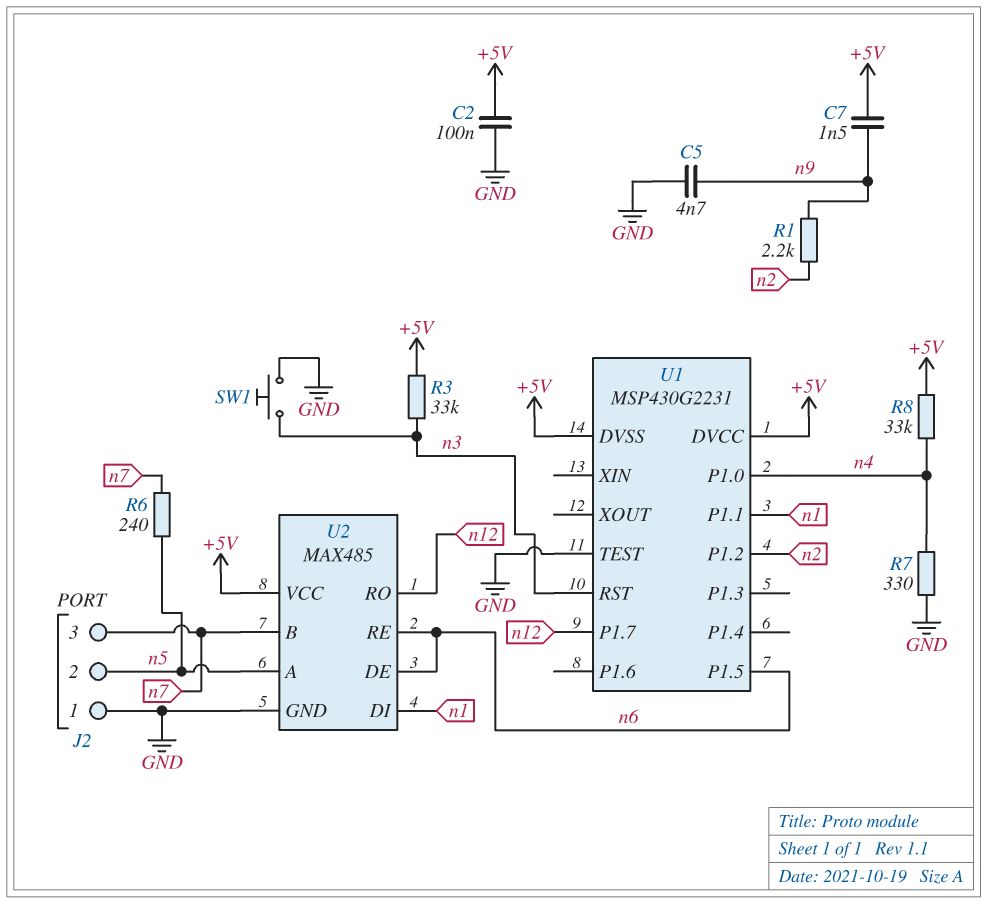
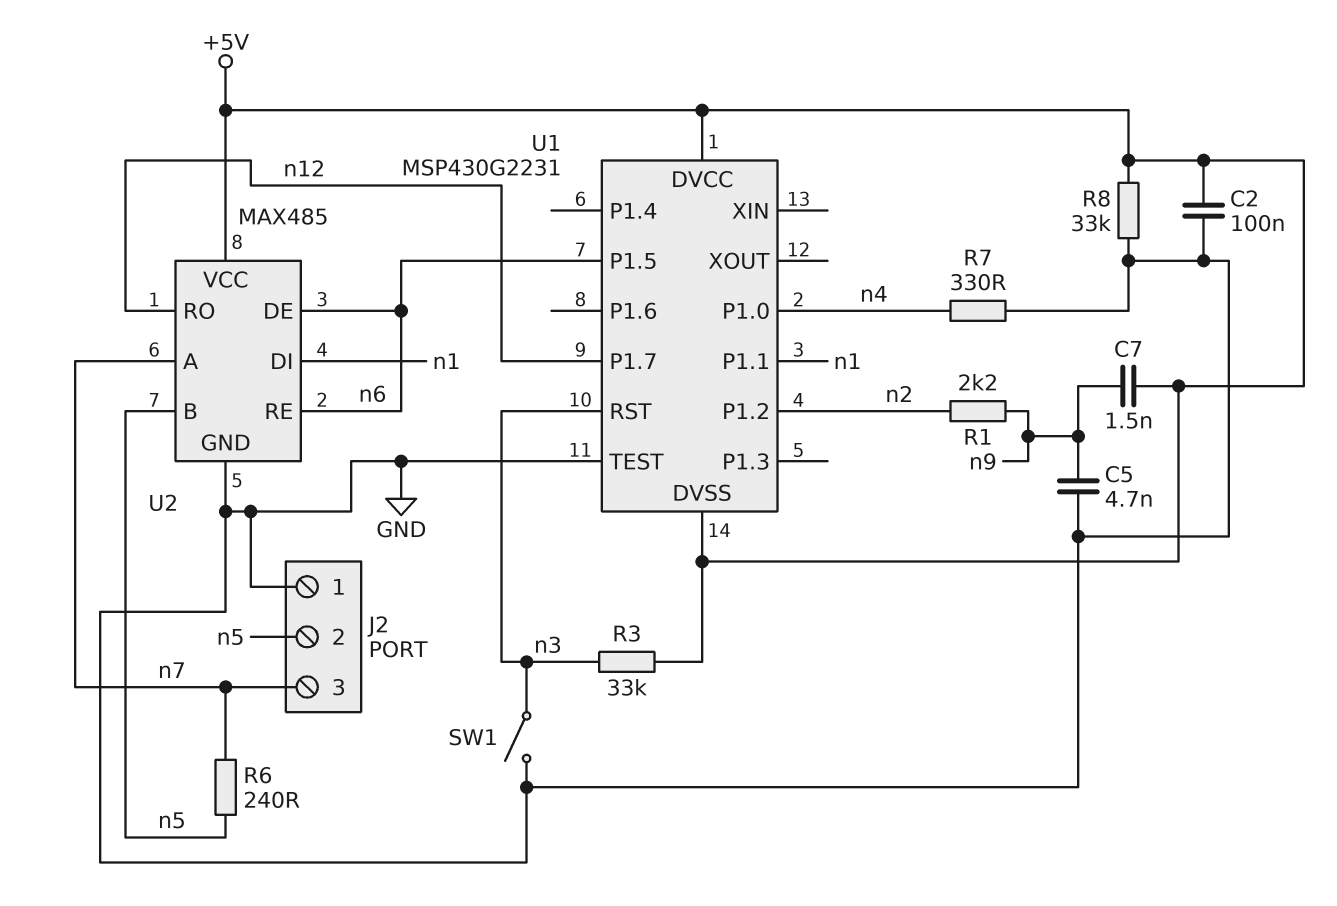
R8: 33k (+5V, n4) -> 33k (+5V, GND)
SW1: button (GND, n3) -> switch (GND, n3)
U2 pin A: n5 -> n7
U2 pin B: n7 -> n5

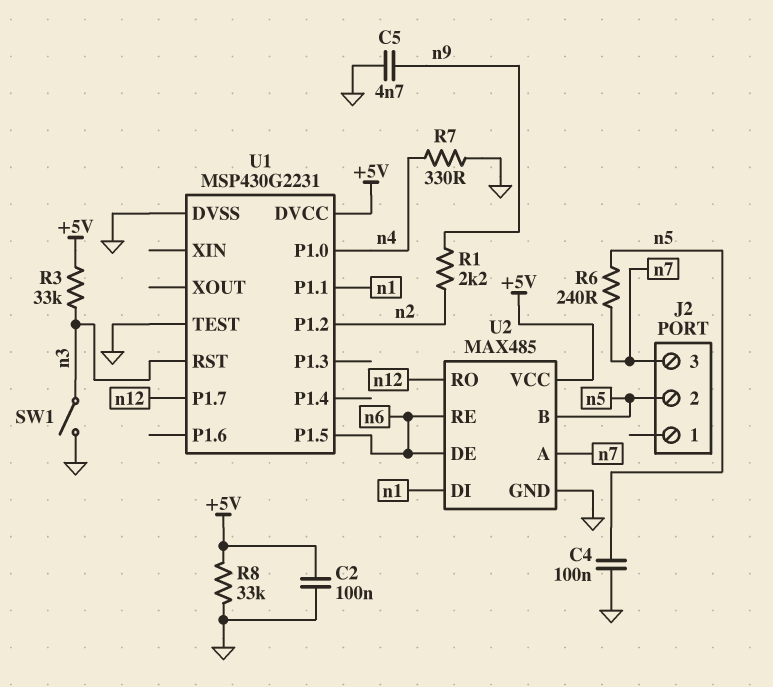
C4: none -> 100nF (GND, n5)
C7: 1.5nF (+5V, n9) -> none
J2 pin 1: GND -> none
U1 pin DVSS: +5V -> GND

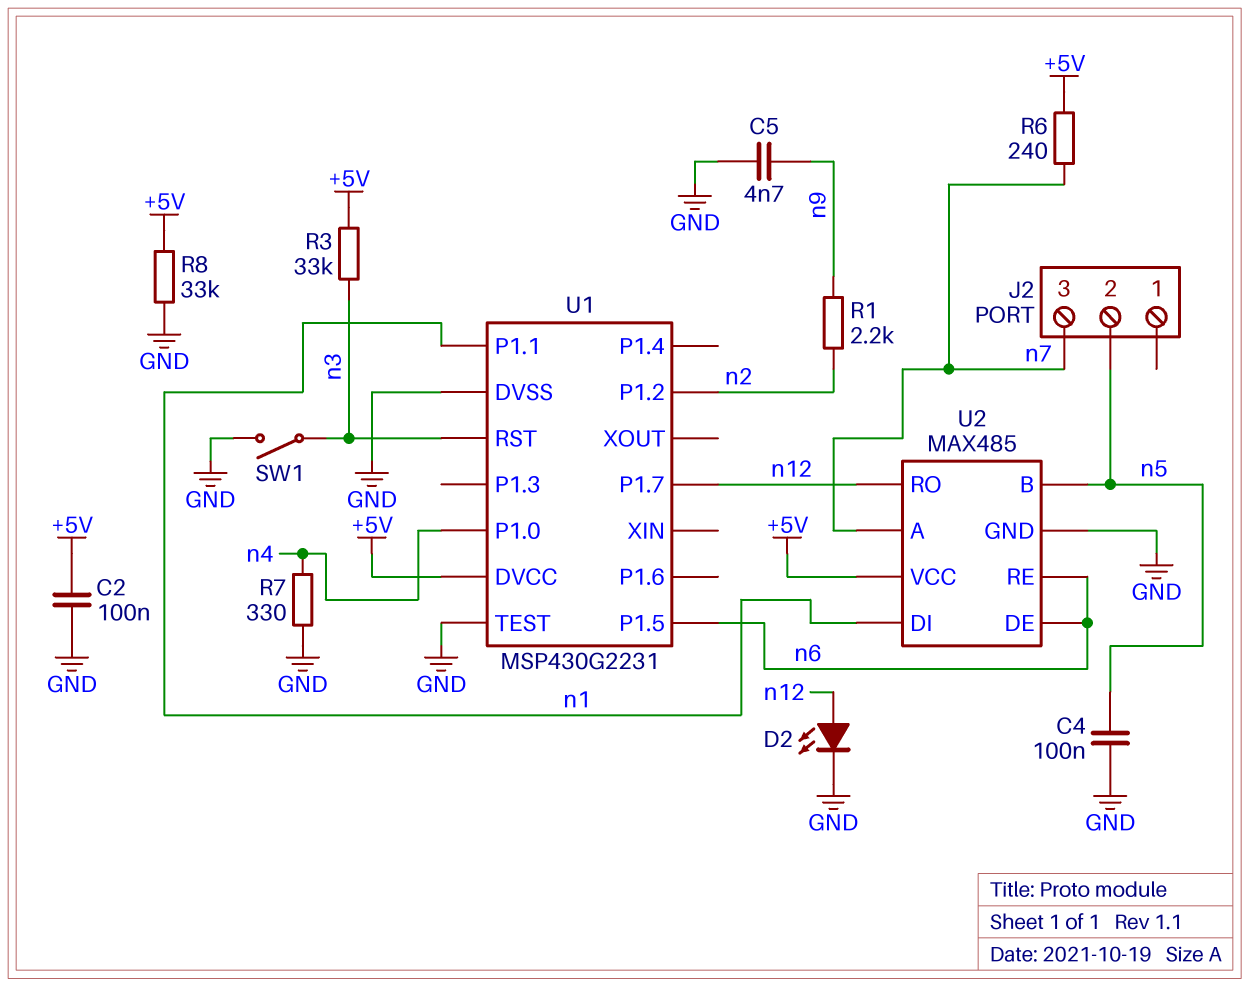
D2: none -> LED (A n12, K GND)
R6: 240 (n5, n7) -> 240 (+5V, n7)

